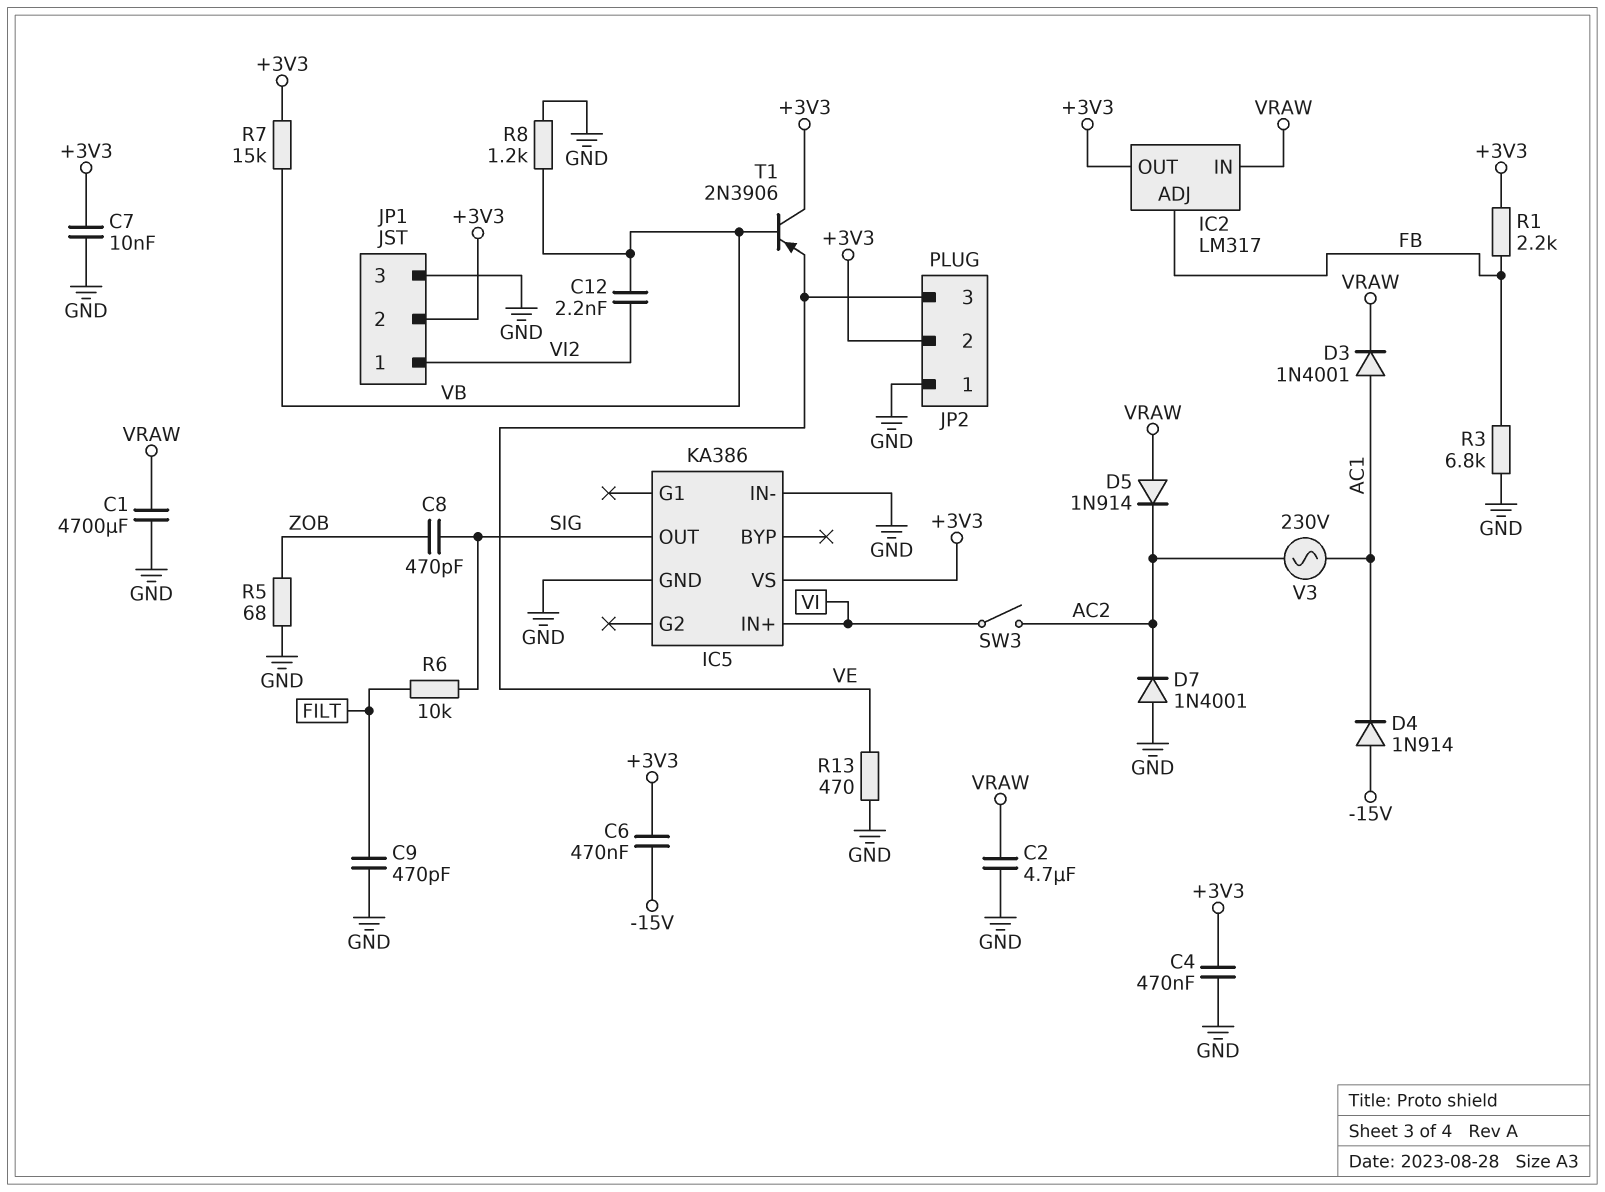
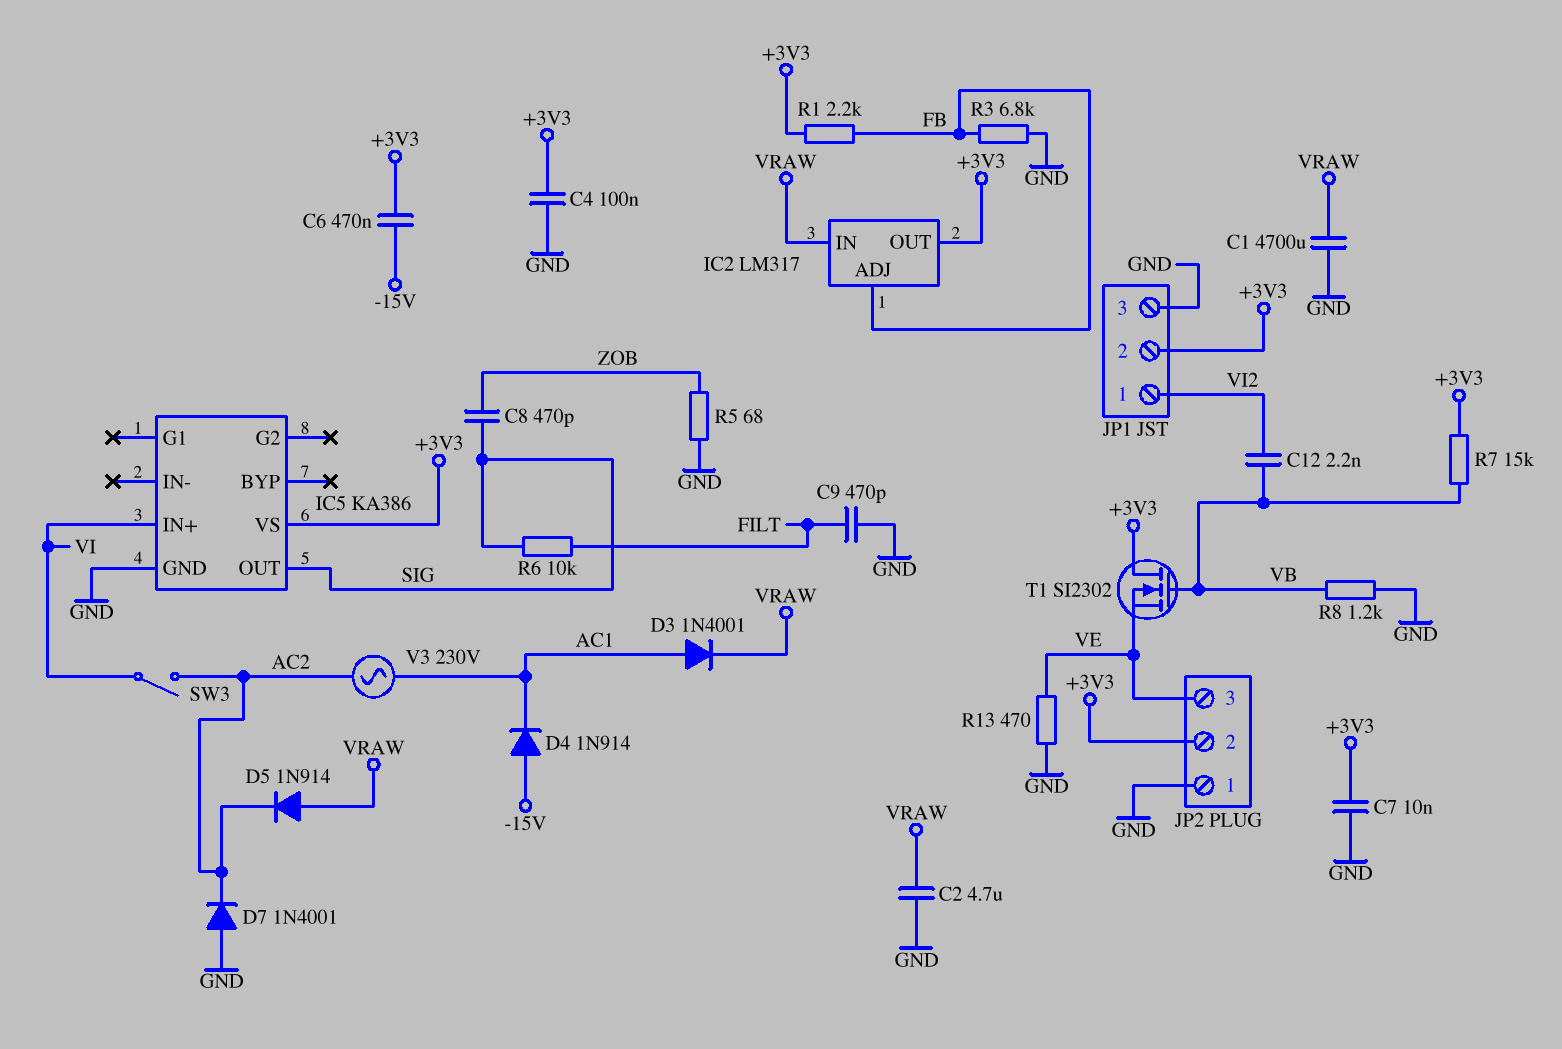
C4: 470nF (+3V3, GND) -> 100nF (+3V3, GND)
IC5 pin IN-: GND -> none
T1: PNP 2N3906 (B VB, C +3V3, E VE) -> NMOS SI2302 (G VB, D +3V3, S VE)

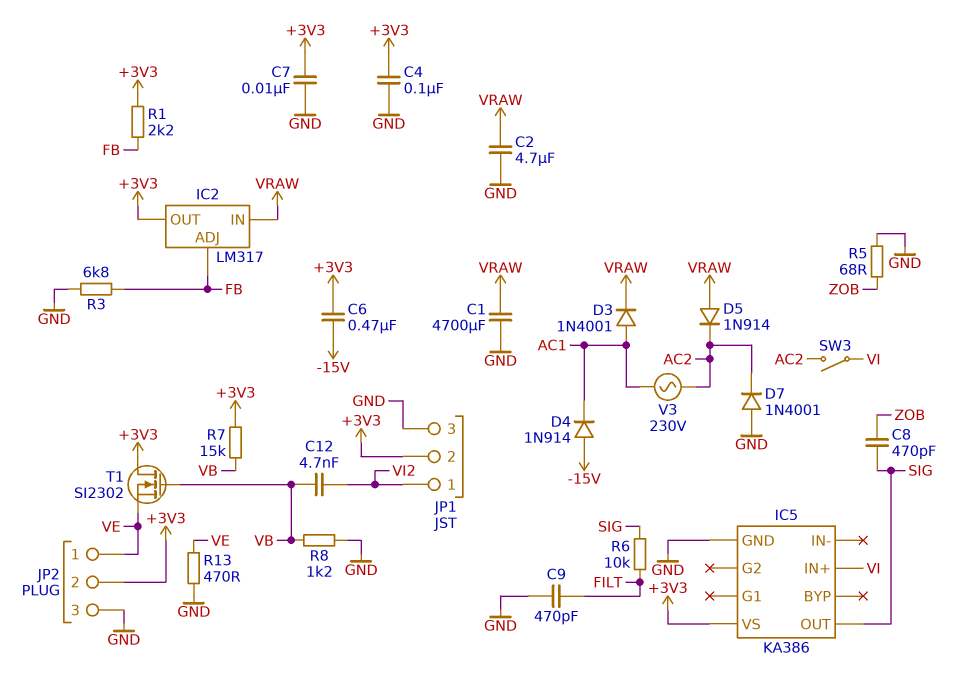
C12: 2.2nF (VB, VI2) -> 4.7nF (VB, VI2)
JP2 pin 1: GND -> VE
JP2 pin 3: VE -> GND

